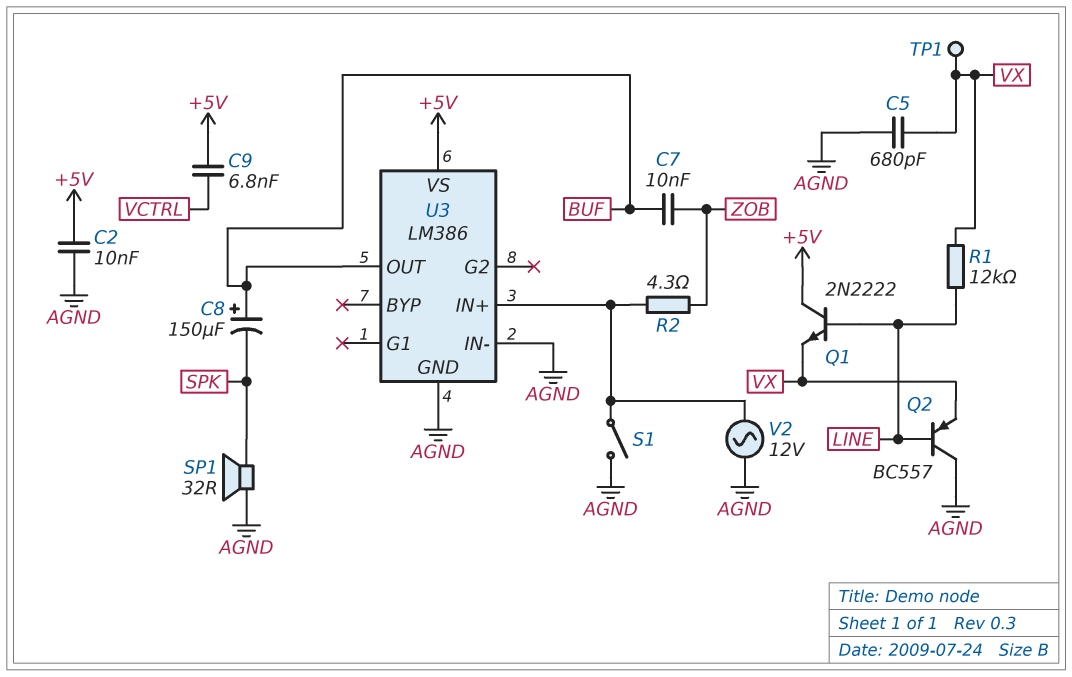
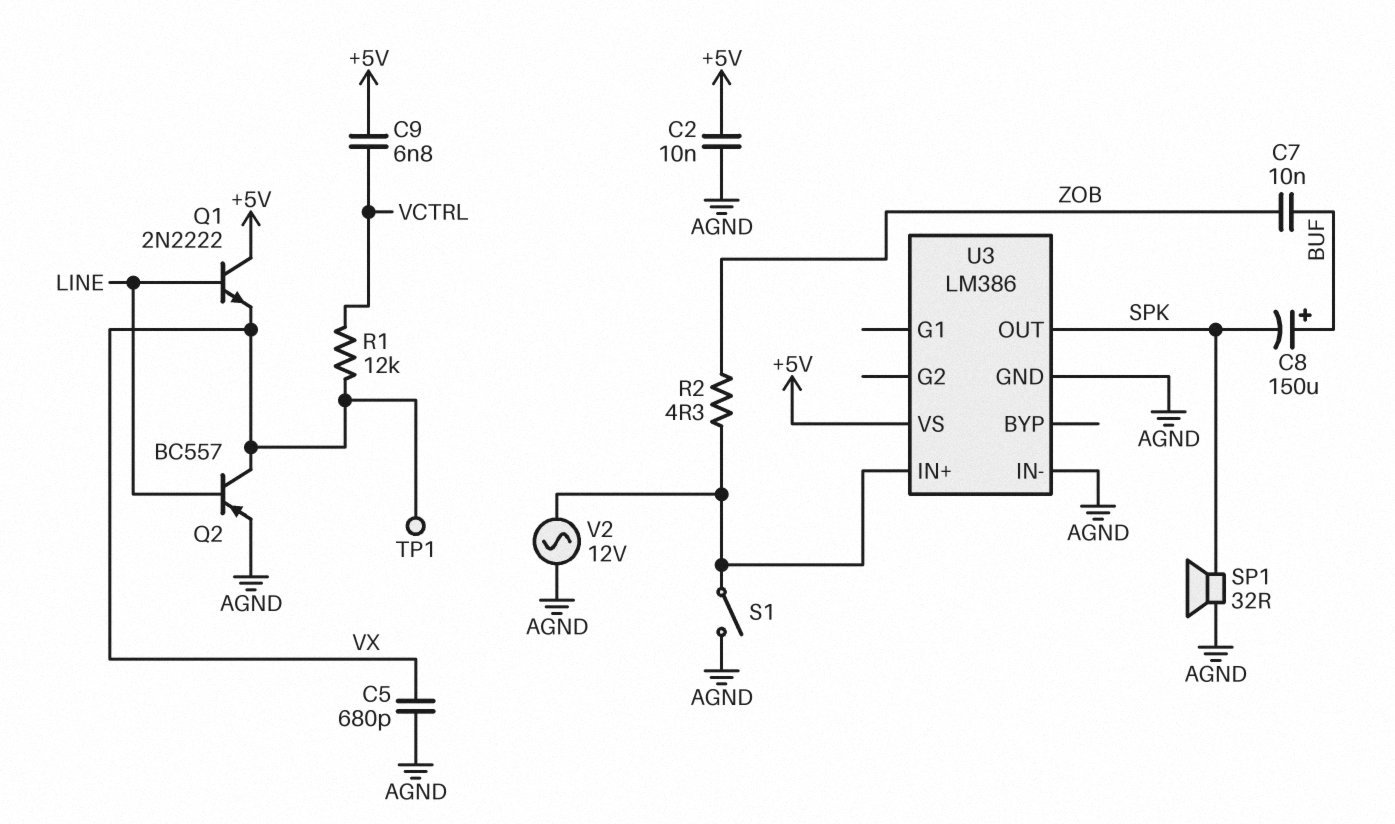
Q2: PNP BC557 (B LINE, C AGND, E VX) -> PNP BC557 (B LINE, C VX, E AGND)
R1: 12k (LINE, VX) -> 12k (VCTRL, VX)
U3 pin OUT: BUF -> SPK

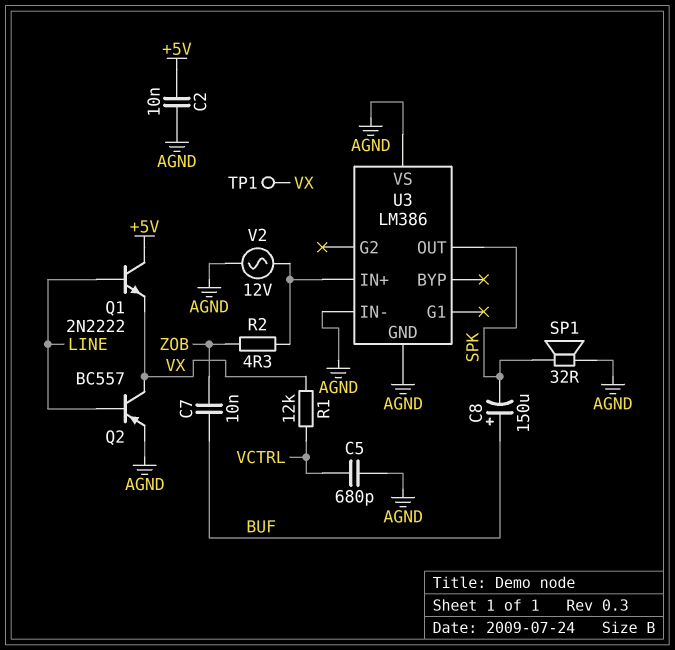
C5: 680pF (AGND, VX) -> 680pF (AGND, VCTRL)
C9: 6.8nF (+5V, VCTRL) -> none
S1: switch (AGND, U3/IN+) -> none
U3 pin VS: +5V -> AGND

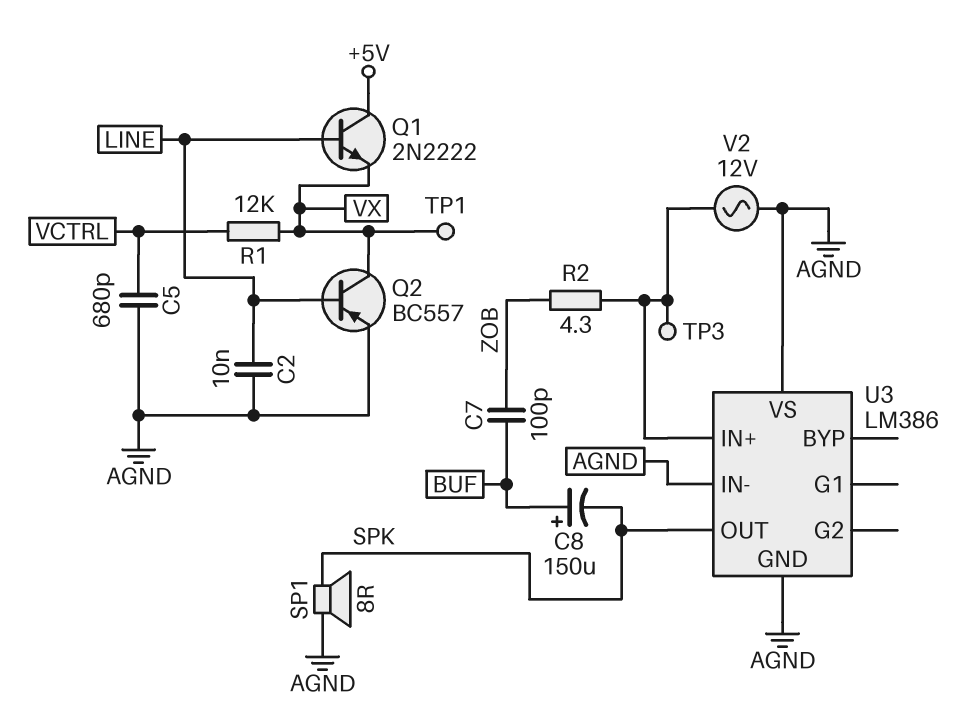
C2: 10nF (+5V, AGND) -> 10nF (AGND, LINE)
C7: 10nF (BUF, ZOB) -> 100pF (BUF, ZOB)
SP1: speaker 32R (AGND, SPK) -> speaker 8R (AGND, SPK)
TP3: none -> test point (U3/IN+)

